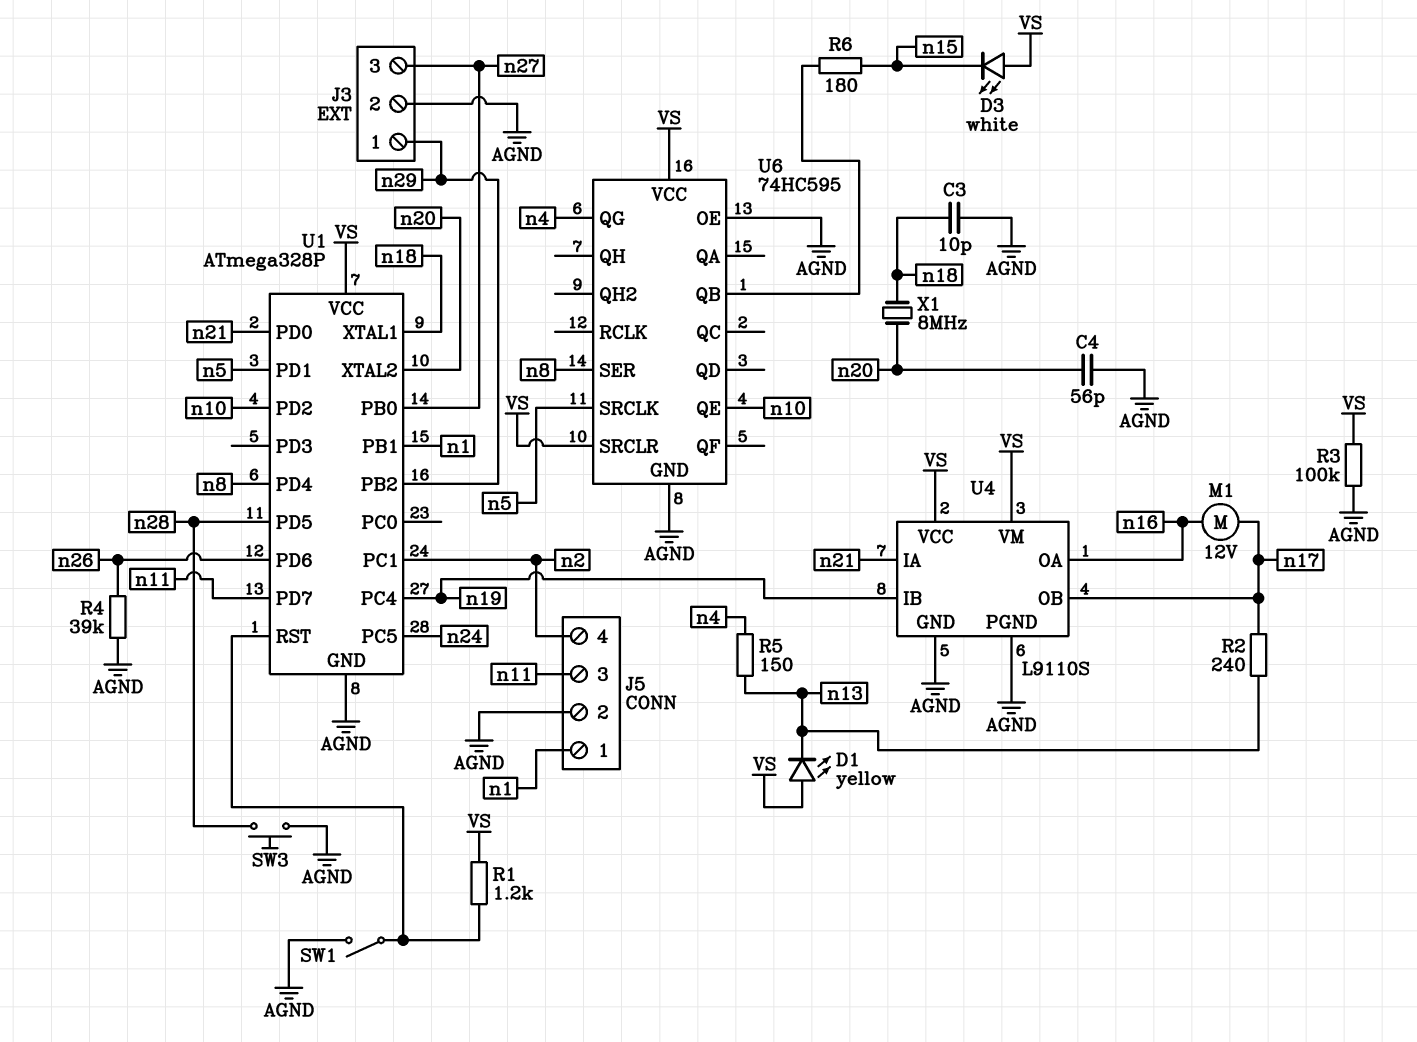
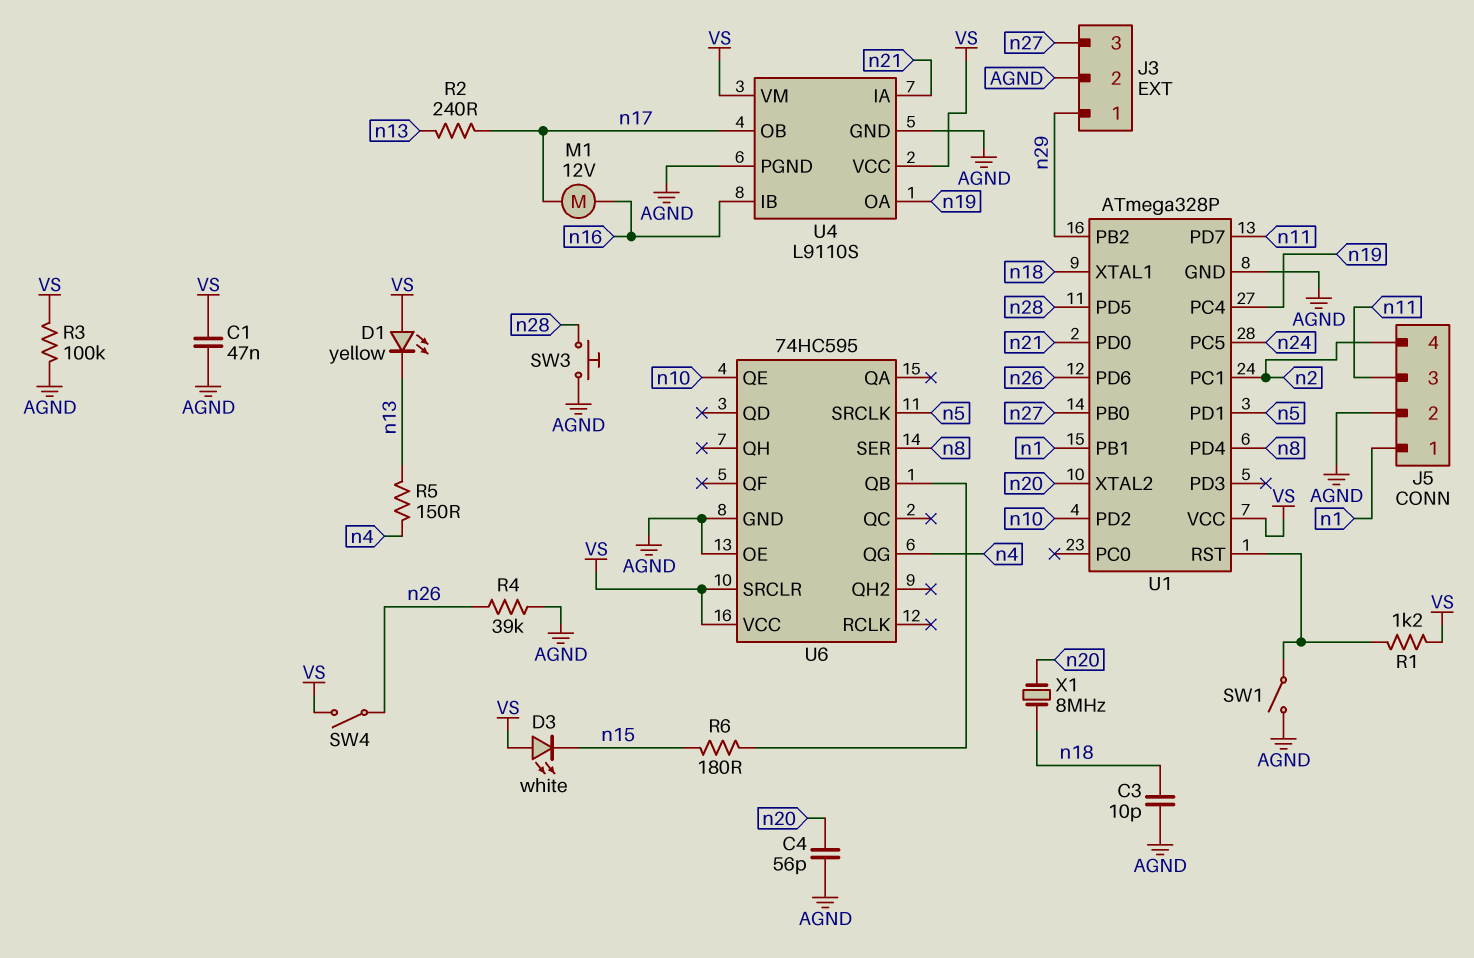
C1: none -> 47nF (AGND, VS)
SW4: none -> switch (VS, n26)
U4 pin IB: n19 -> n16
U4 pin OA: n16 -> n19

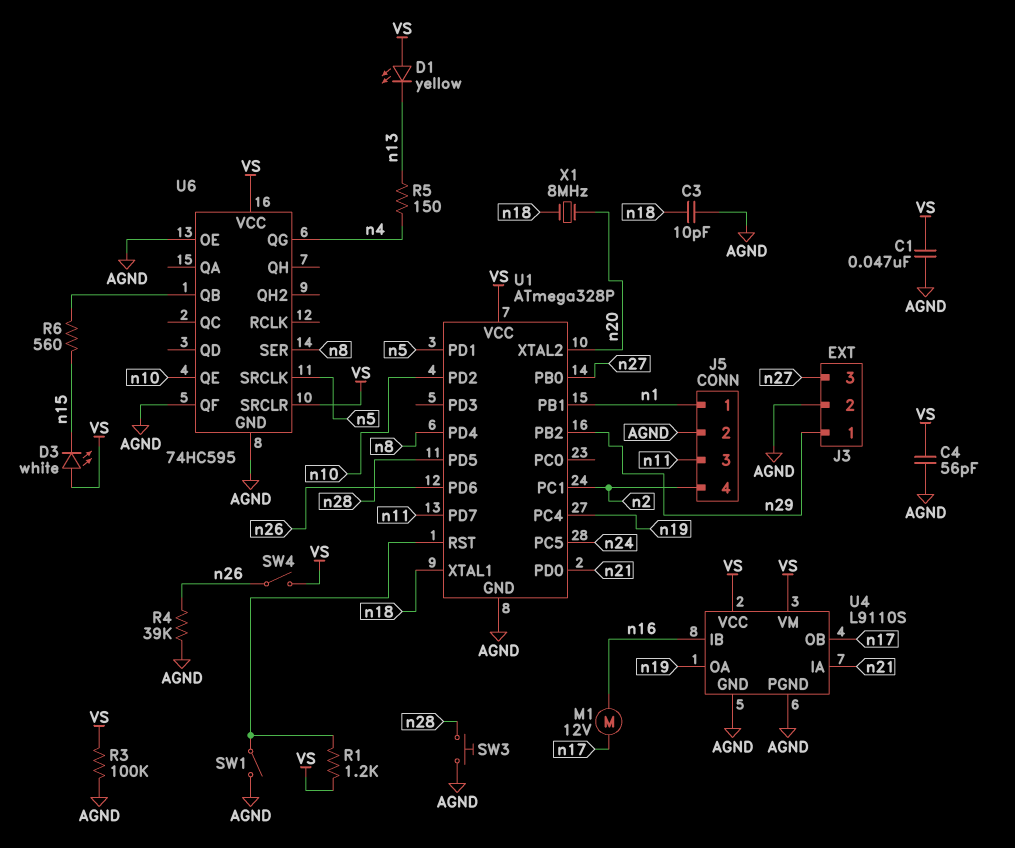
C4: 56pF (AGND, n20) -> 56pF (AGND, VS)
R2: 240 (n13, n17) -> none
R6: 180 (U6/QB, n15) -> 560 (U6/QB, n15)
U6 pin QF: none -> AGND

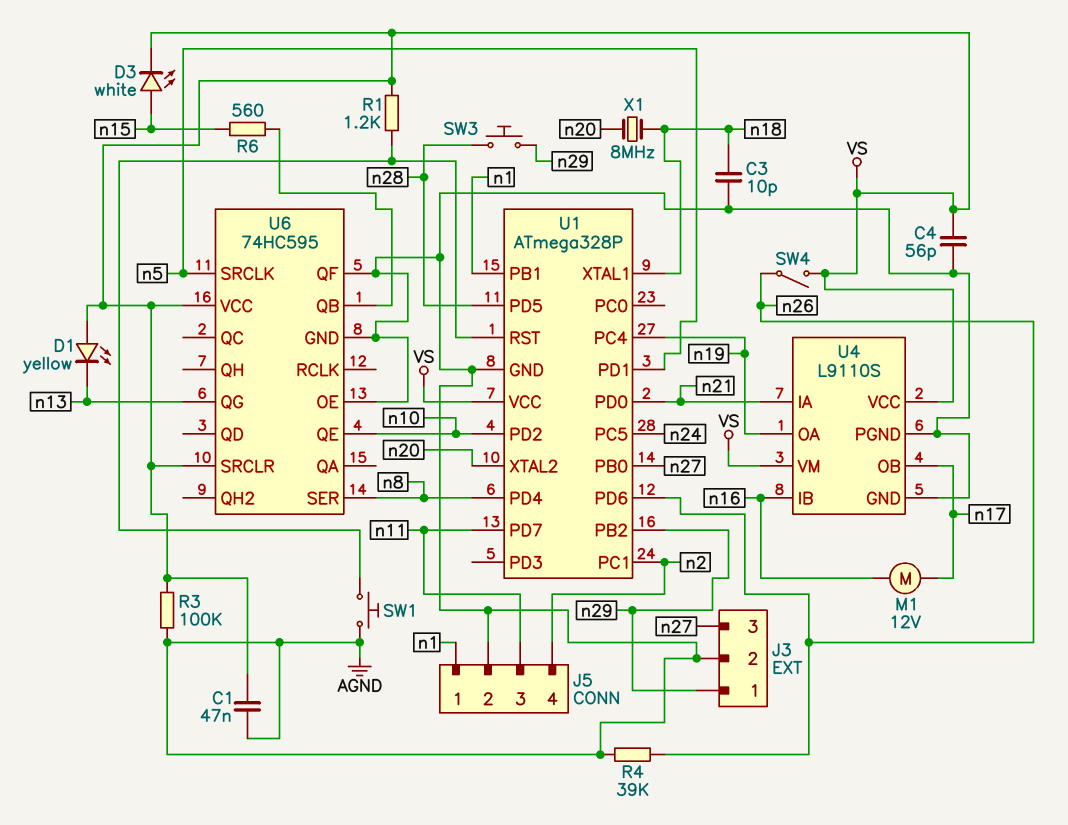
D3: LED white (A VS, K n15) -> LED white (A n15, K VS)
R5: 150 (n4, n13) -> none
SW1: switch (AGND, U1/RST) -> button (AGND, U1/RST)
SW3: button (AGND, n28) -> button (n28, n29)
U6 pin QG: n4 -> n13

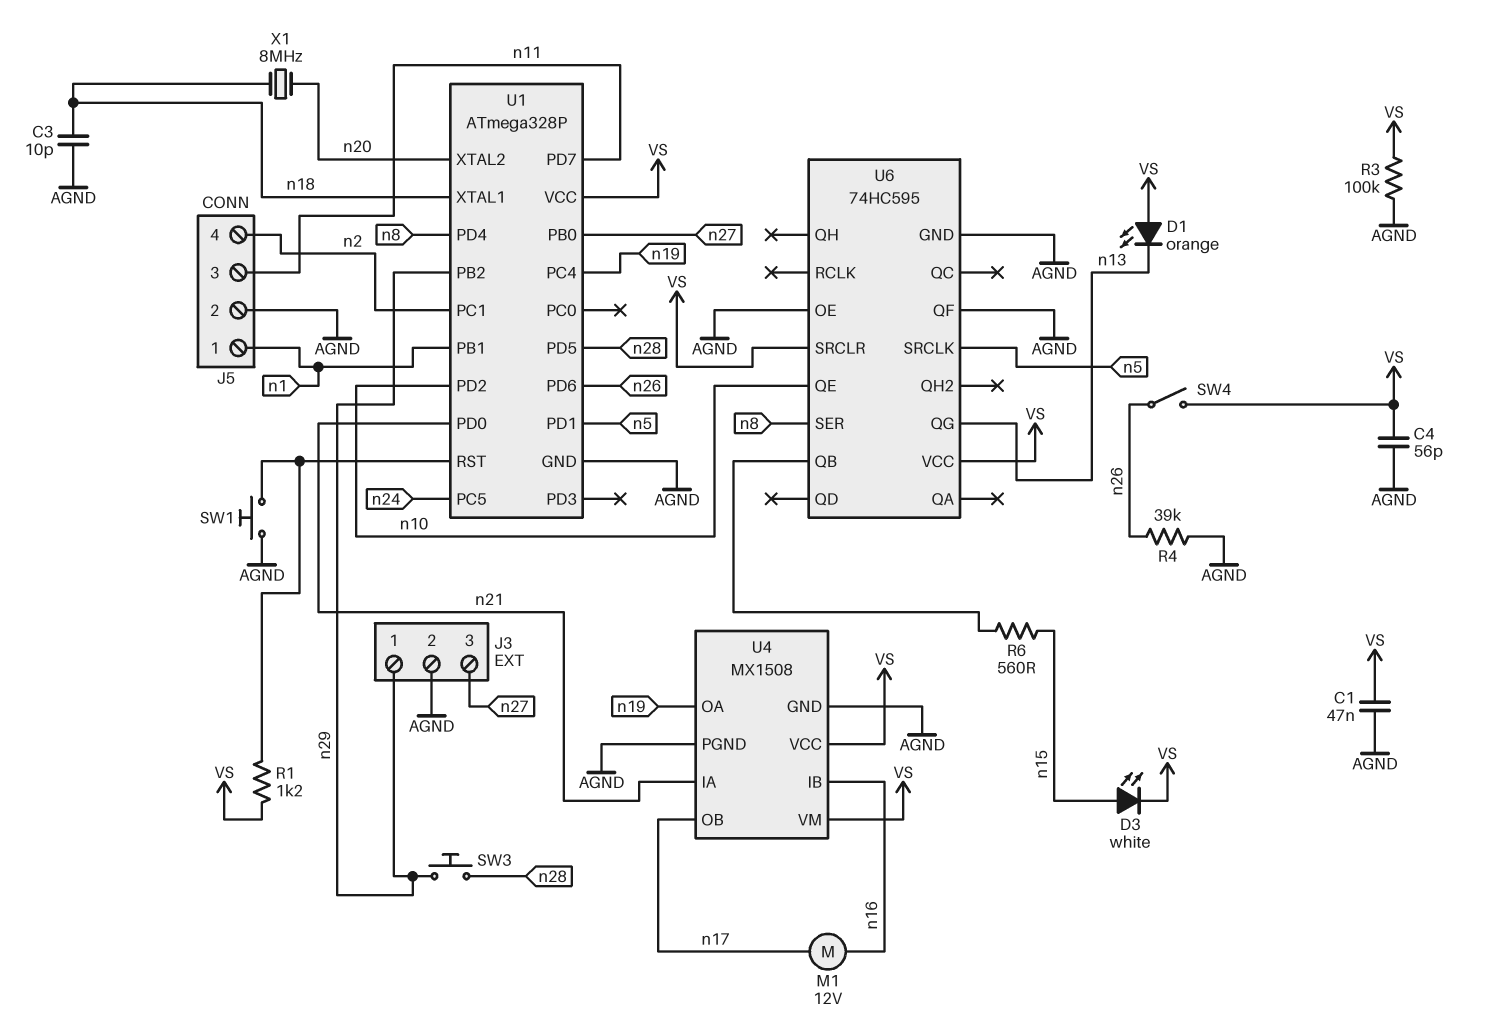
D1: LED yellow (A VS, K n13) -> LED orange (A VS, K n13)
U4: L9110S -> MX1508

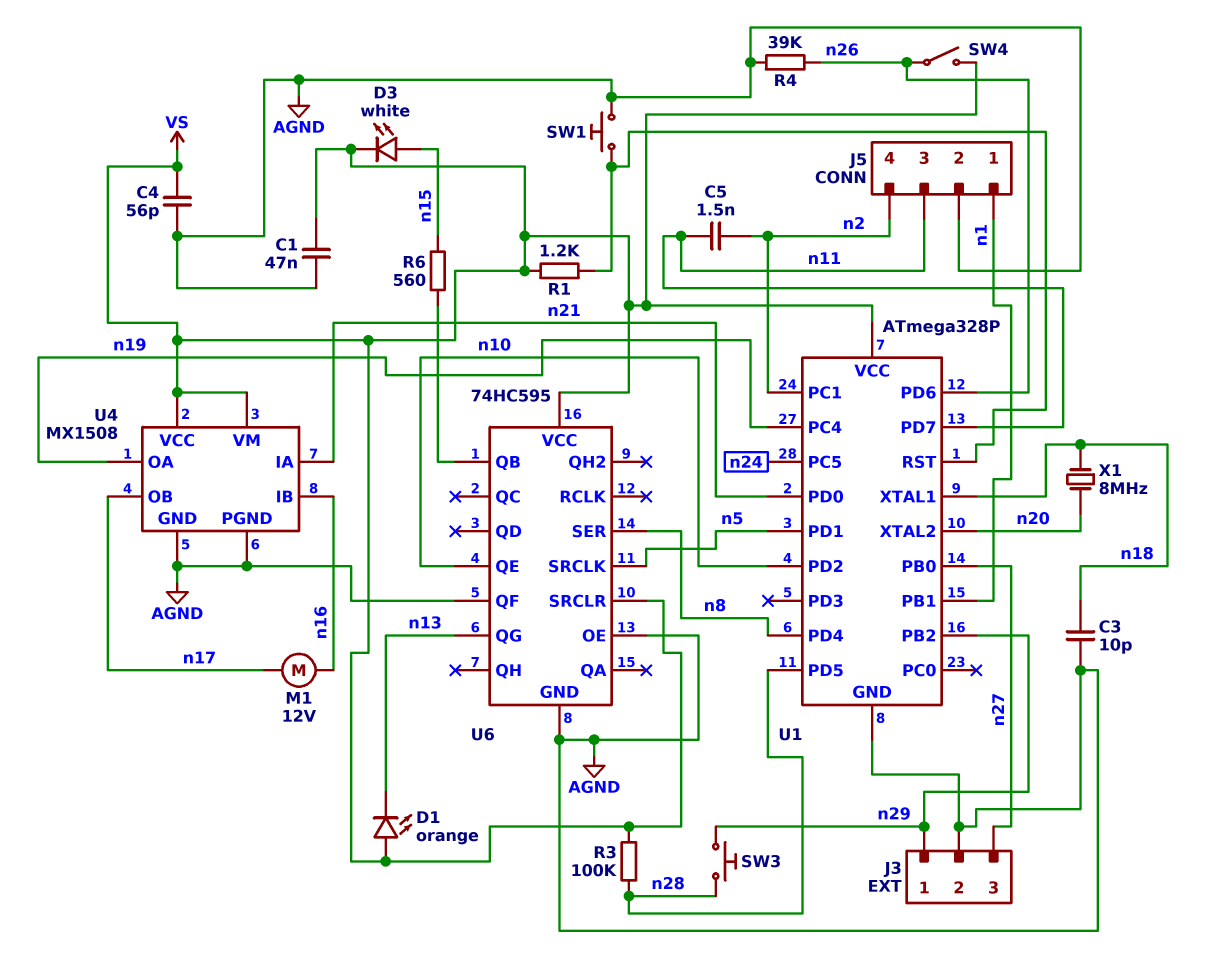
C5: none -> 1.5nF (n2, n11)
R3: 100k (AGND, VS) -> 100k (VS, n28)

